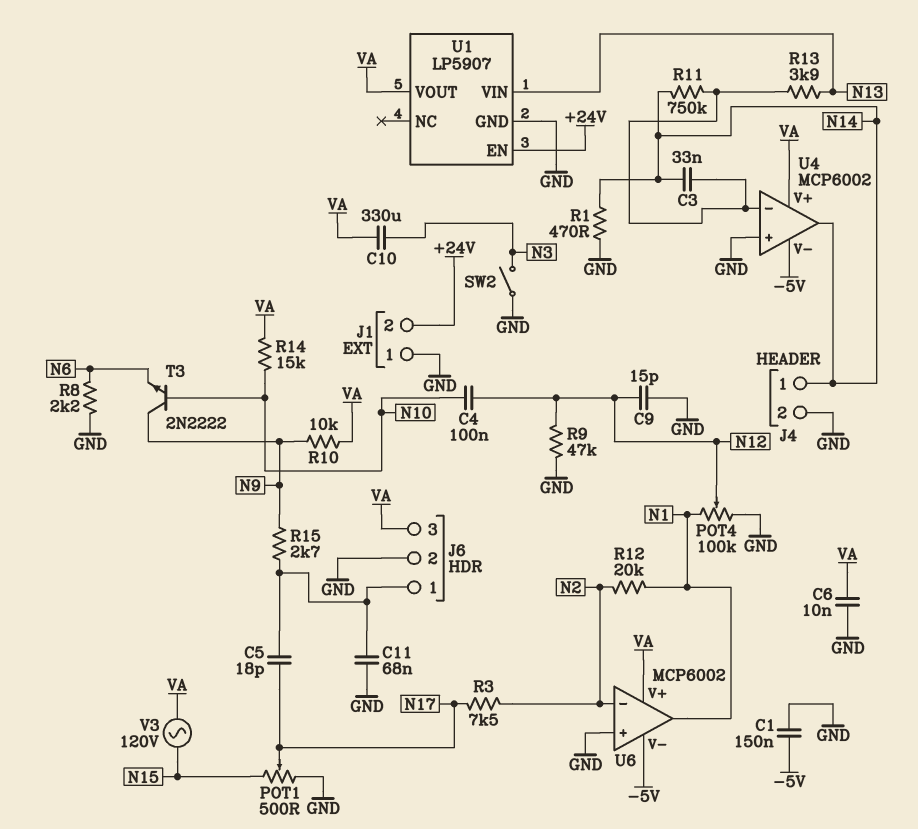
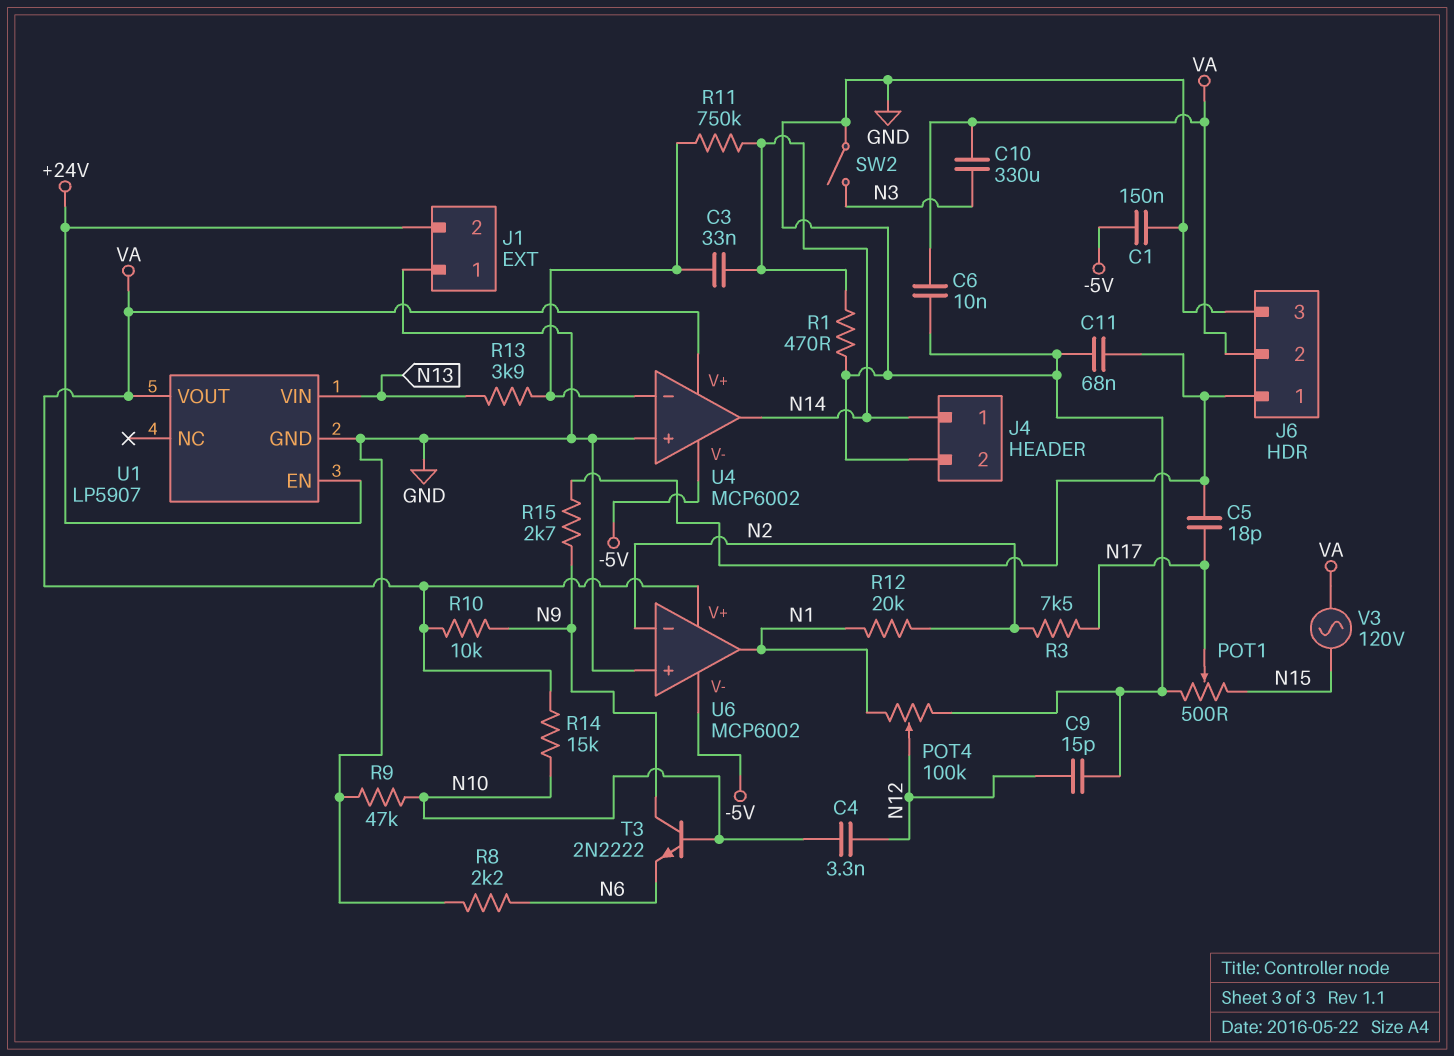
C4: 100nF (N10, N12) -> 3.3nF (N10, N12)
J6 pin 2: GND -> VA
J6 pin 3: VA -> GND
R9: 47k (GND, N12) -> 47k (GND, N10)

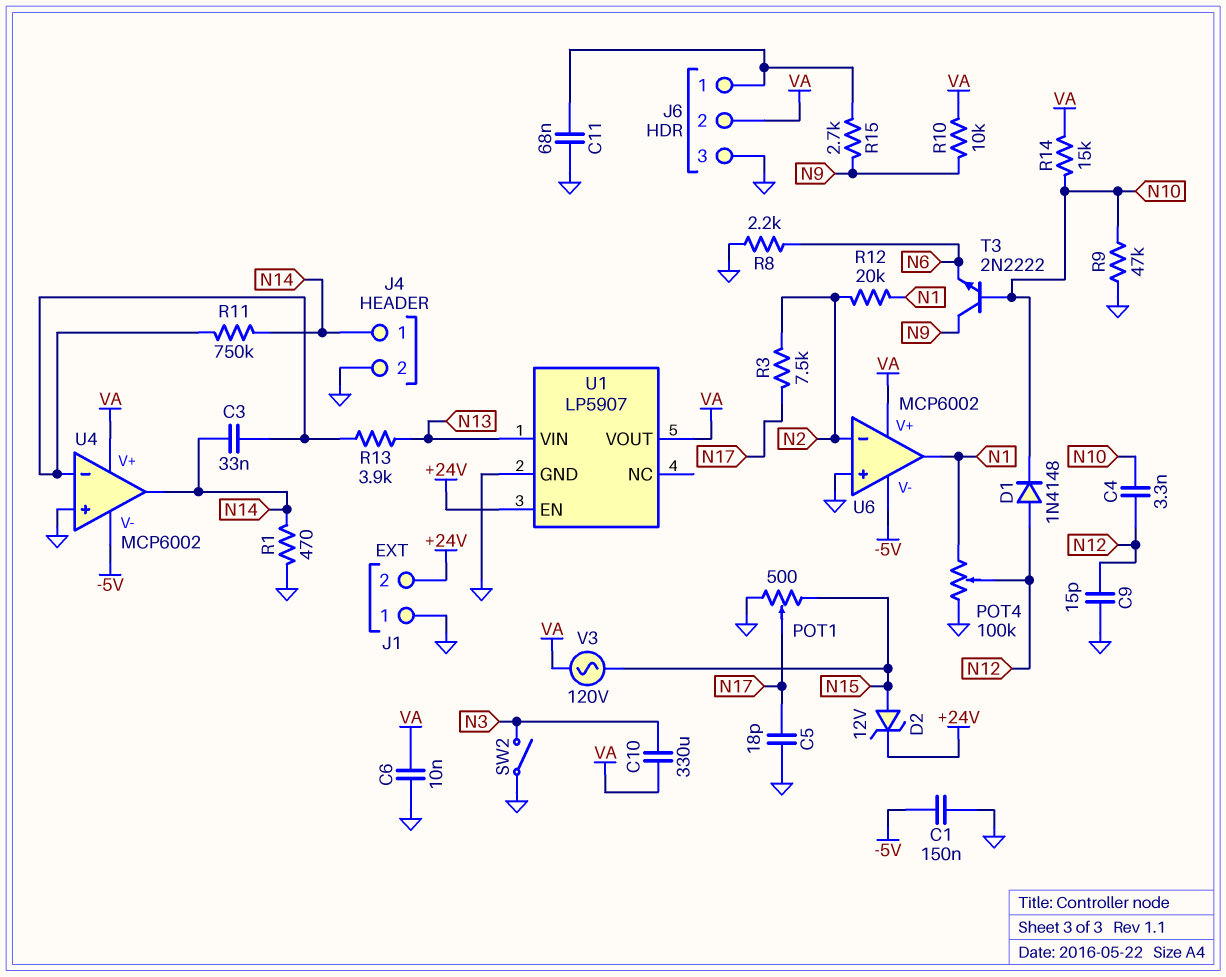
C5: 18pF (J6/1, N17) -> 18pF (GND, N17)
D1: none -> diode 1N4148 (A N12, K N10)
D2: none -> zener 12V (A N15, K +24V)

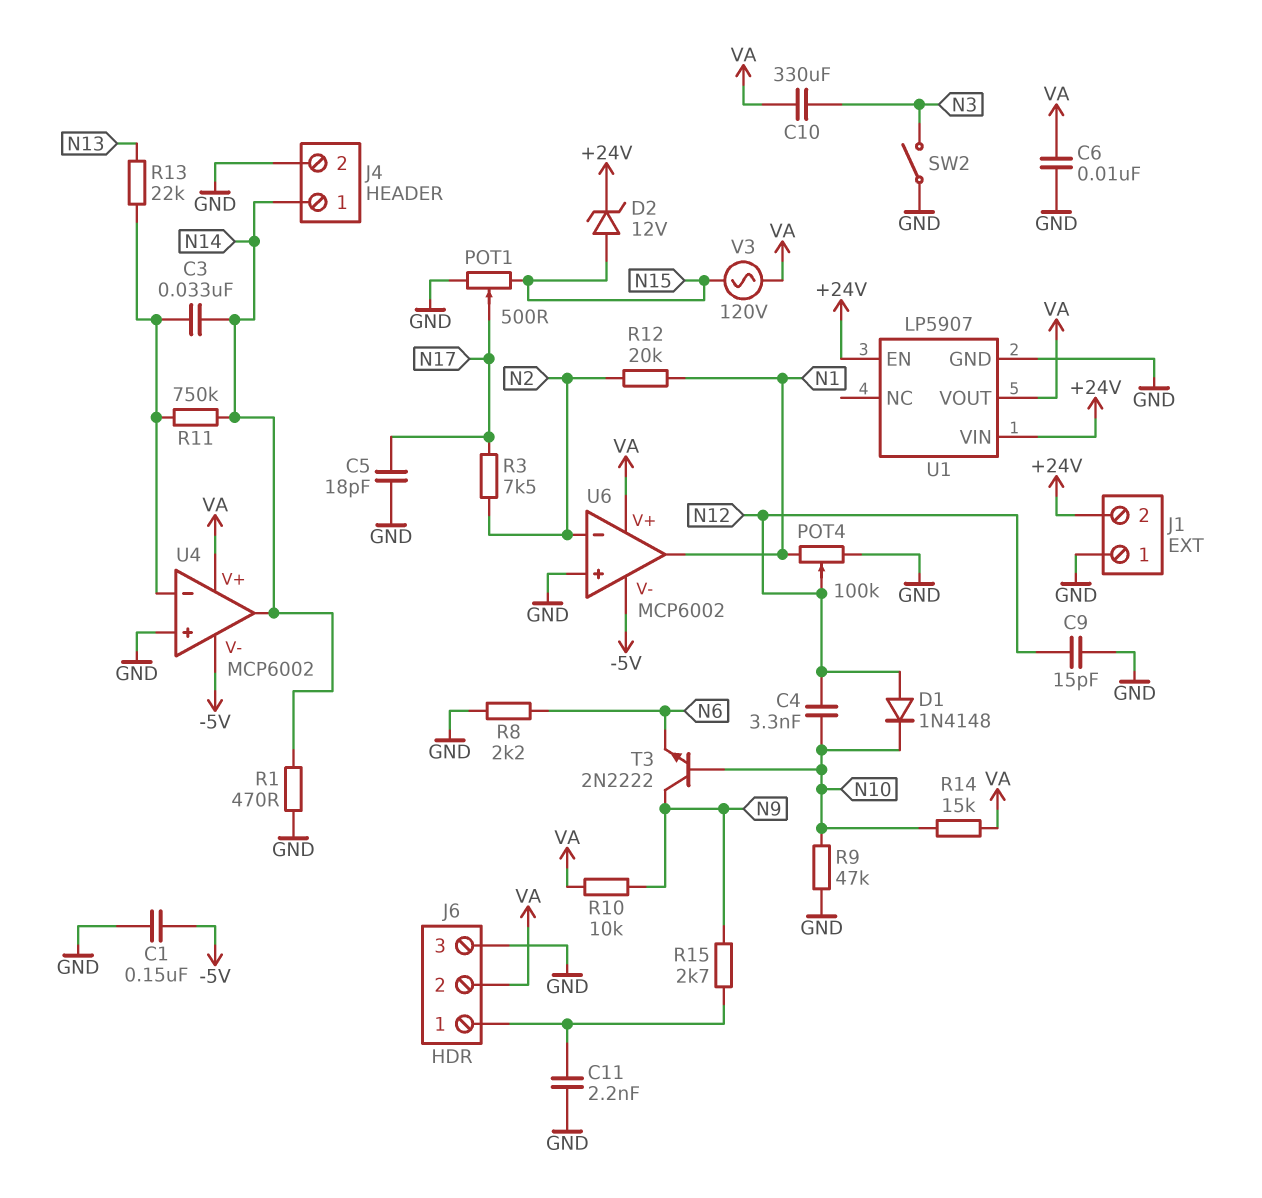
C11: 68nF (GND, J6/1) -> 2.2nF (GND, J6/1)
R13: 3.9k (N13, U4/in-) -> 22k (N13, U4/in-)
U1 pin VIN: N13 -> +24V

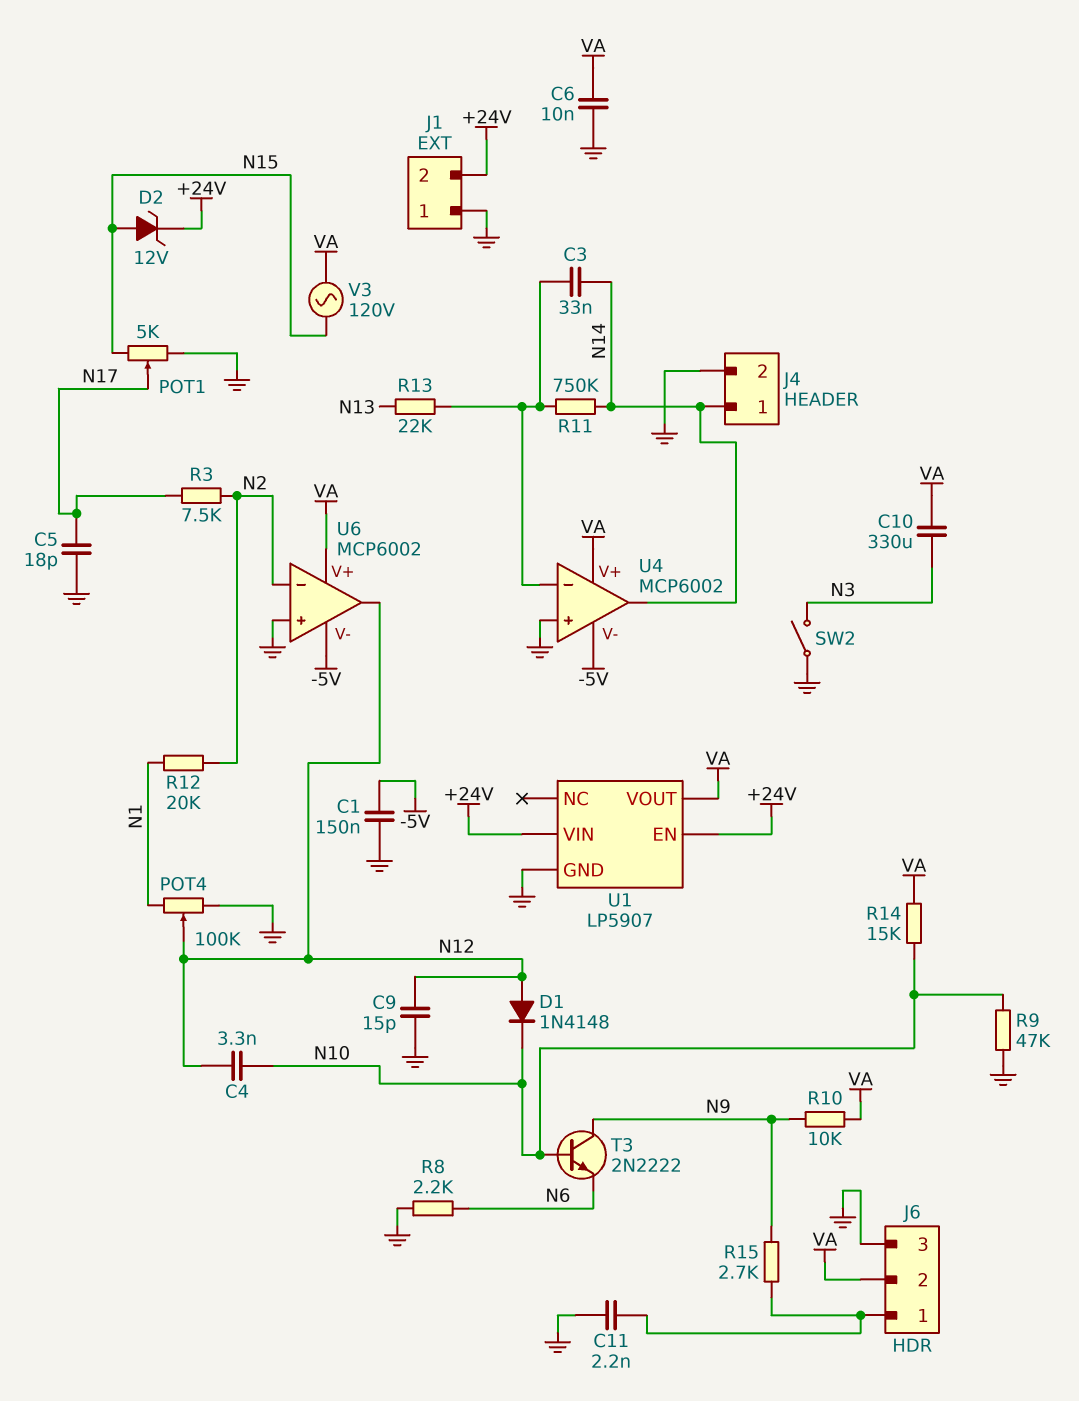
POT1: 500 (GND, N15, wiper N17) -> 5k (GND, N15, wiper N17)
R1: 470 (GND, N14) -> none
U6 pin out: N1 -> N12

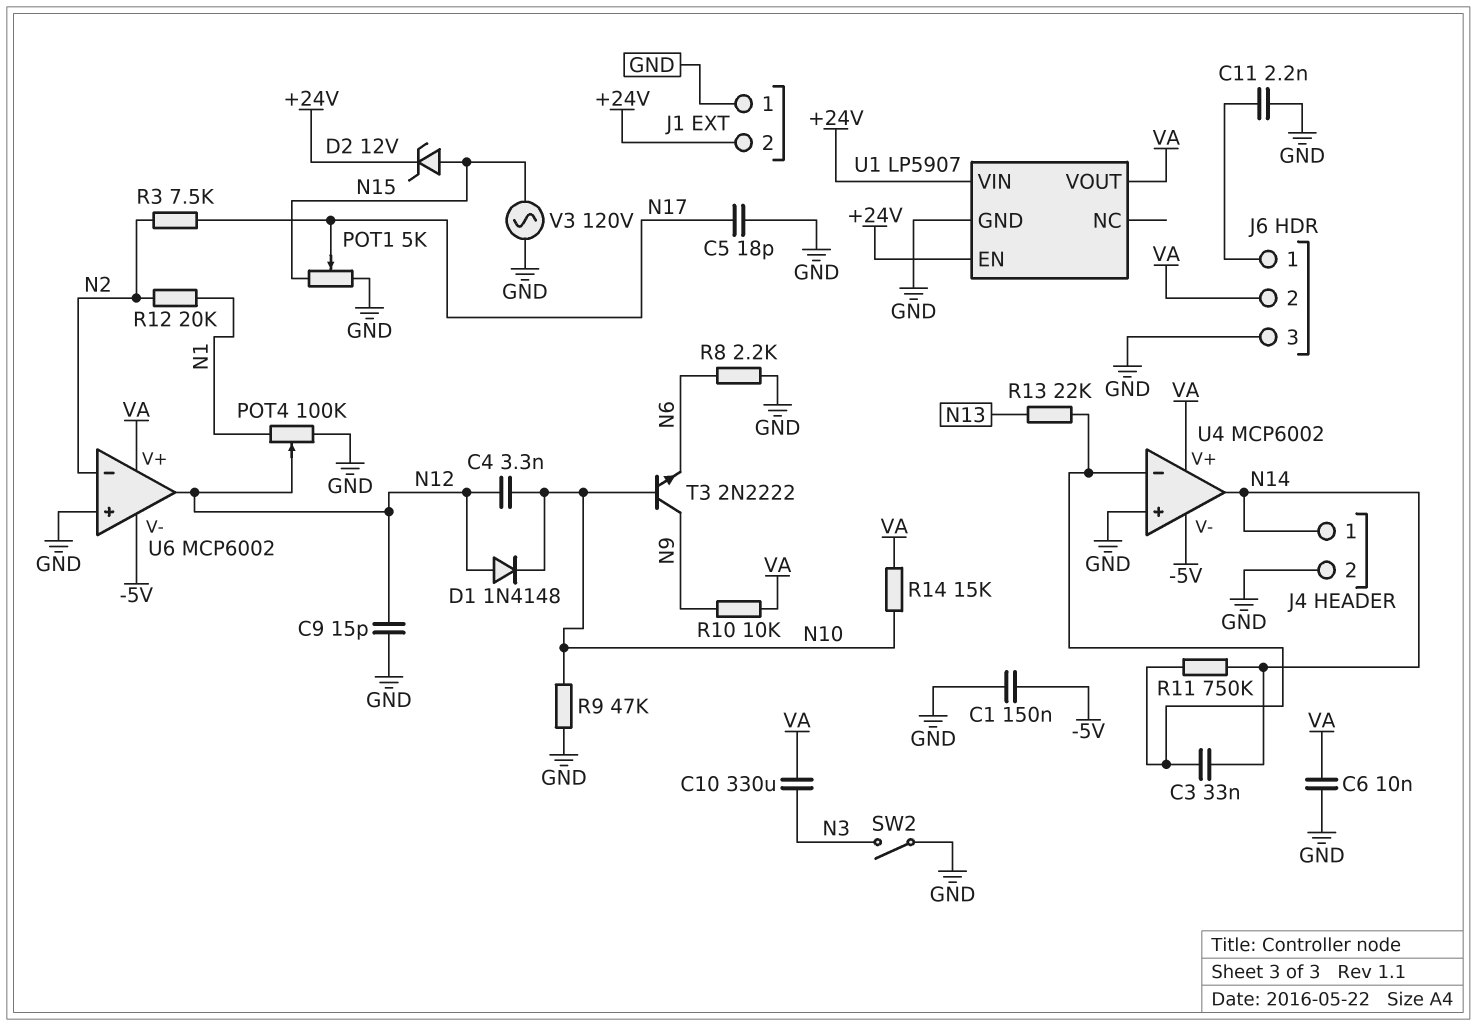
R15: 2.7k (J6/1, N9) -> none
V3: AC 120V (N15, VA) -> AC 120V (GND, N15)

